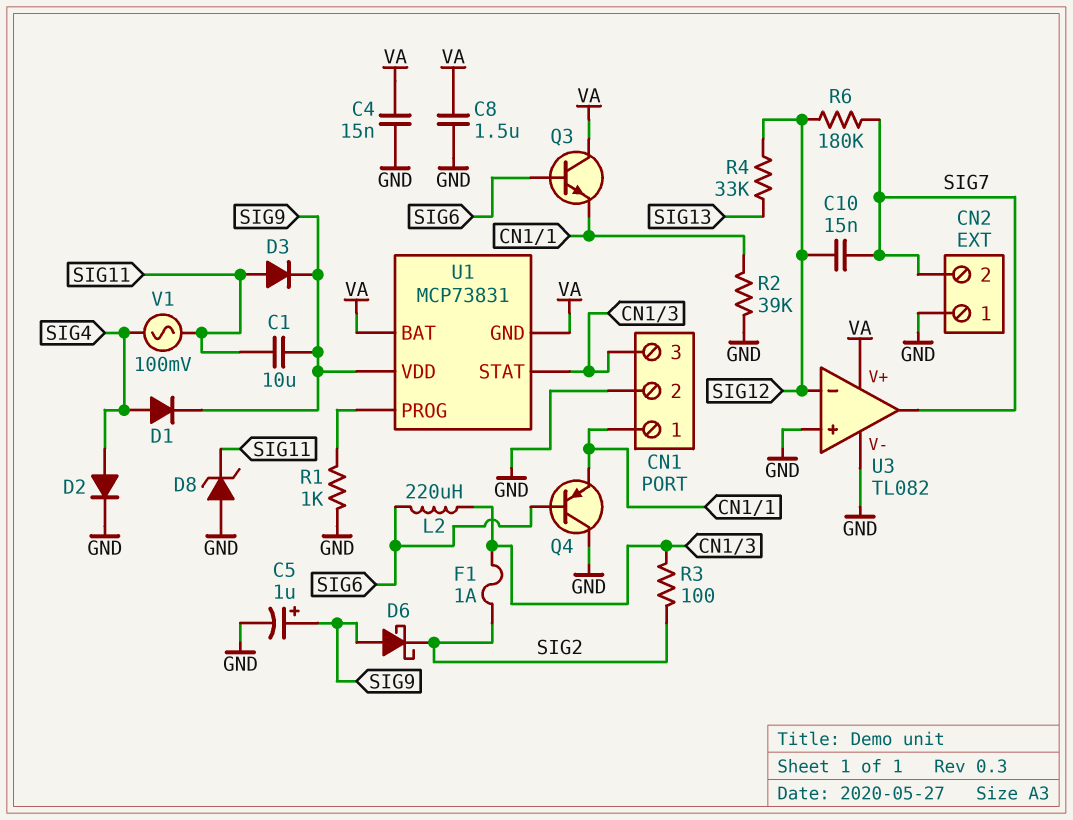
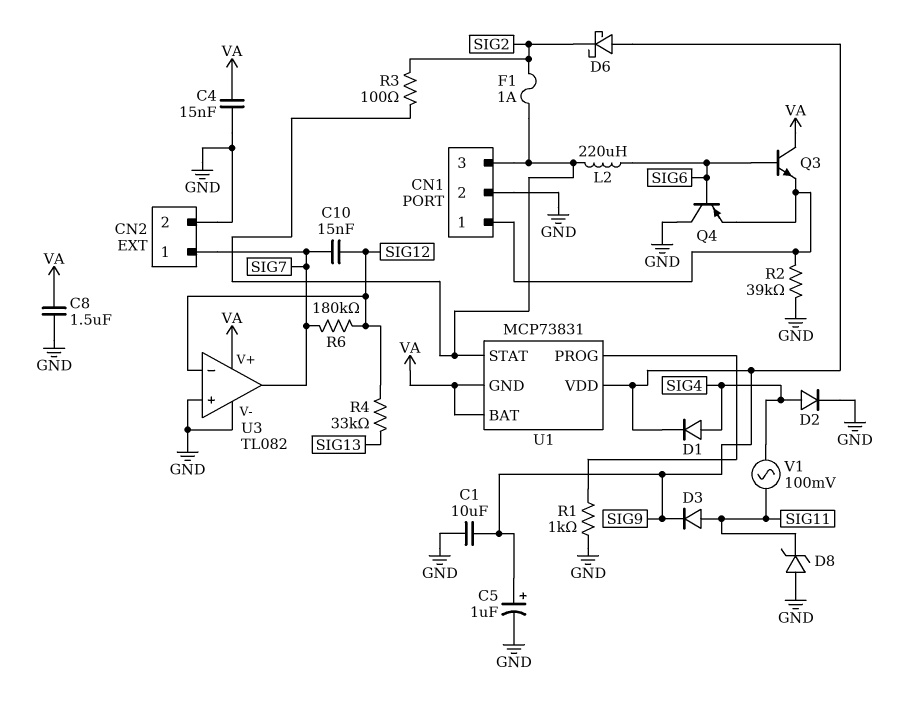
C1: 10uF (SIG9, SIG11) -> 10uF (GND, SIG9)
CN2 pin 1: GND -> SIG7
CN2 pin 2: SIG7 -> GND

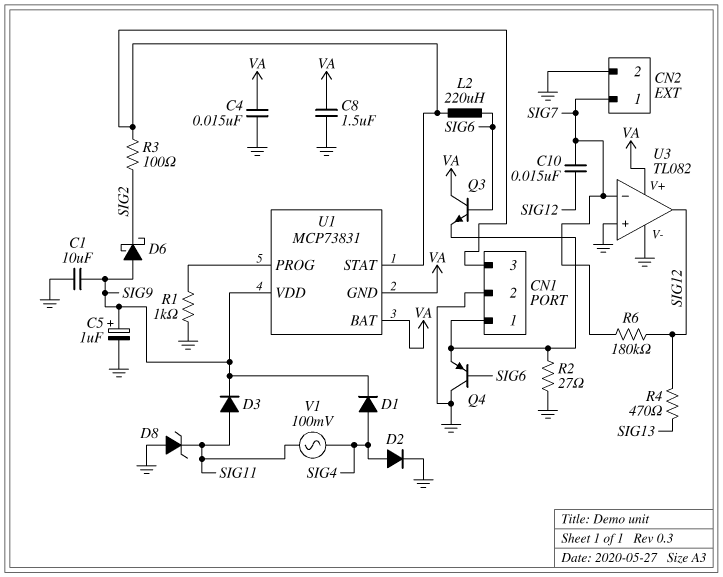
F1: 1A (CN1/3, SIG2) -> none
R2: 39k (CN1/1, GND) -> 27 (CN1/1, GND)
R4: 33k (SIG12, SIG13) -> 470 (SIG12, SIG13)
U3 pin in-: SIG12 -> SIG7
U3 pin out: SIG7 -> SIG12

